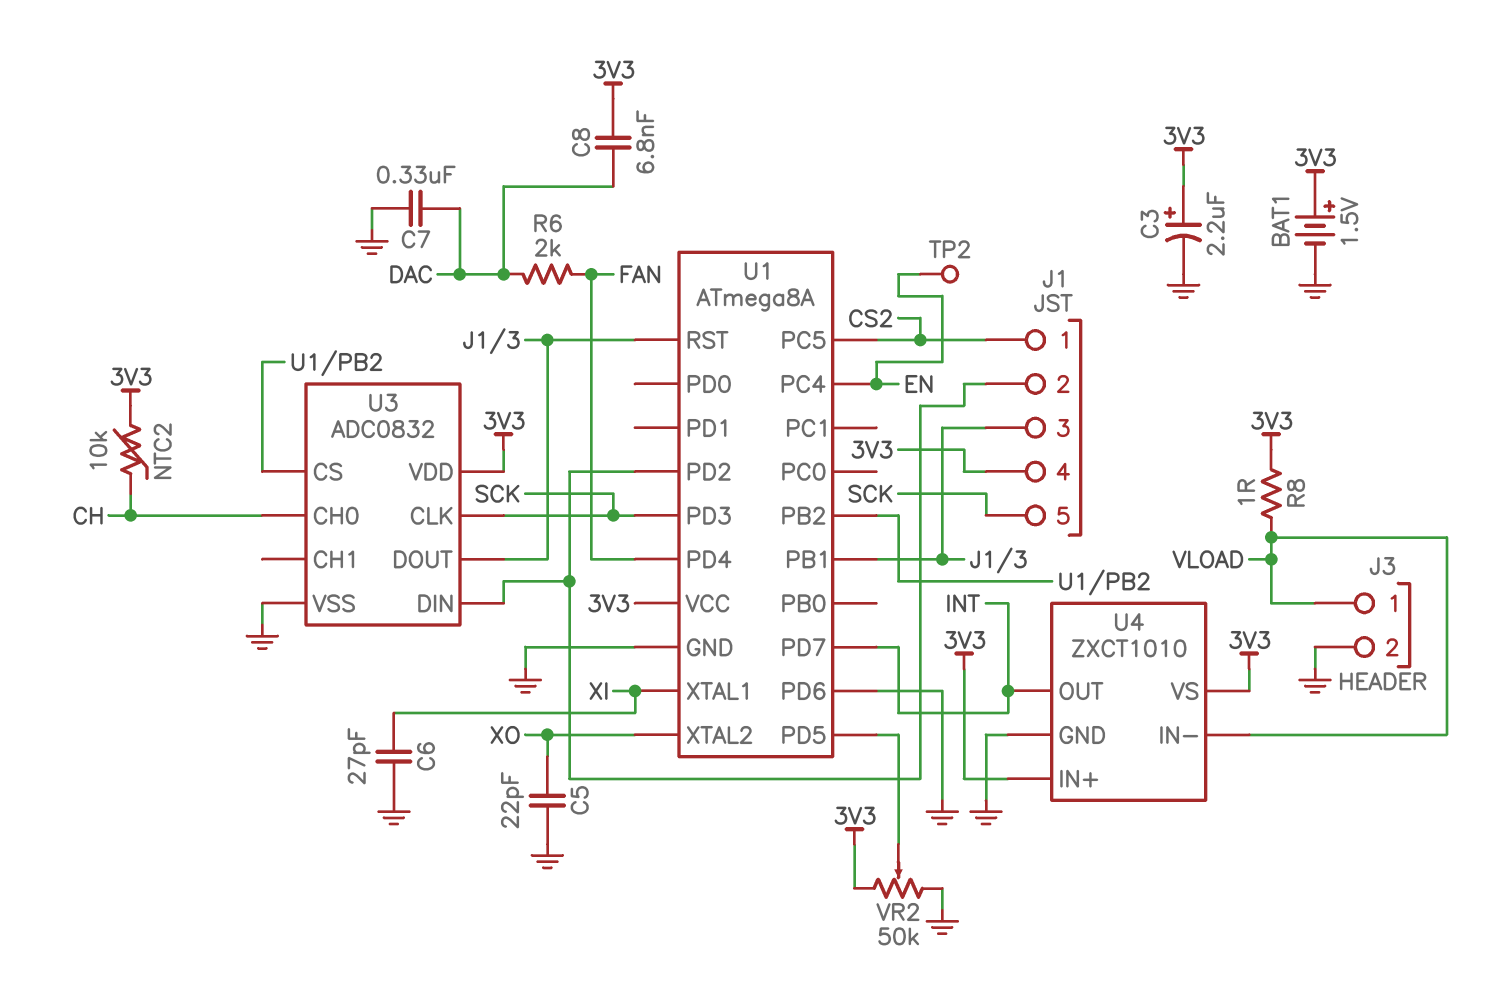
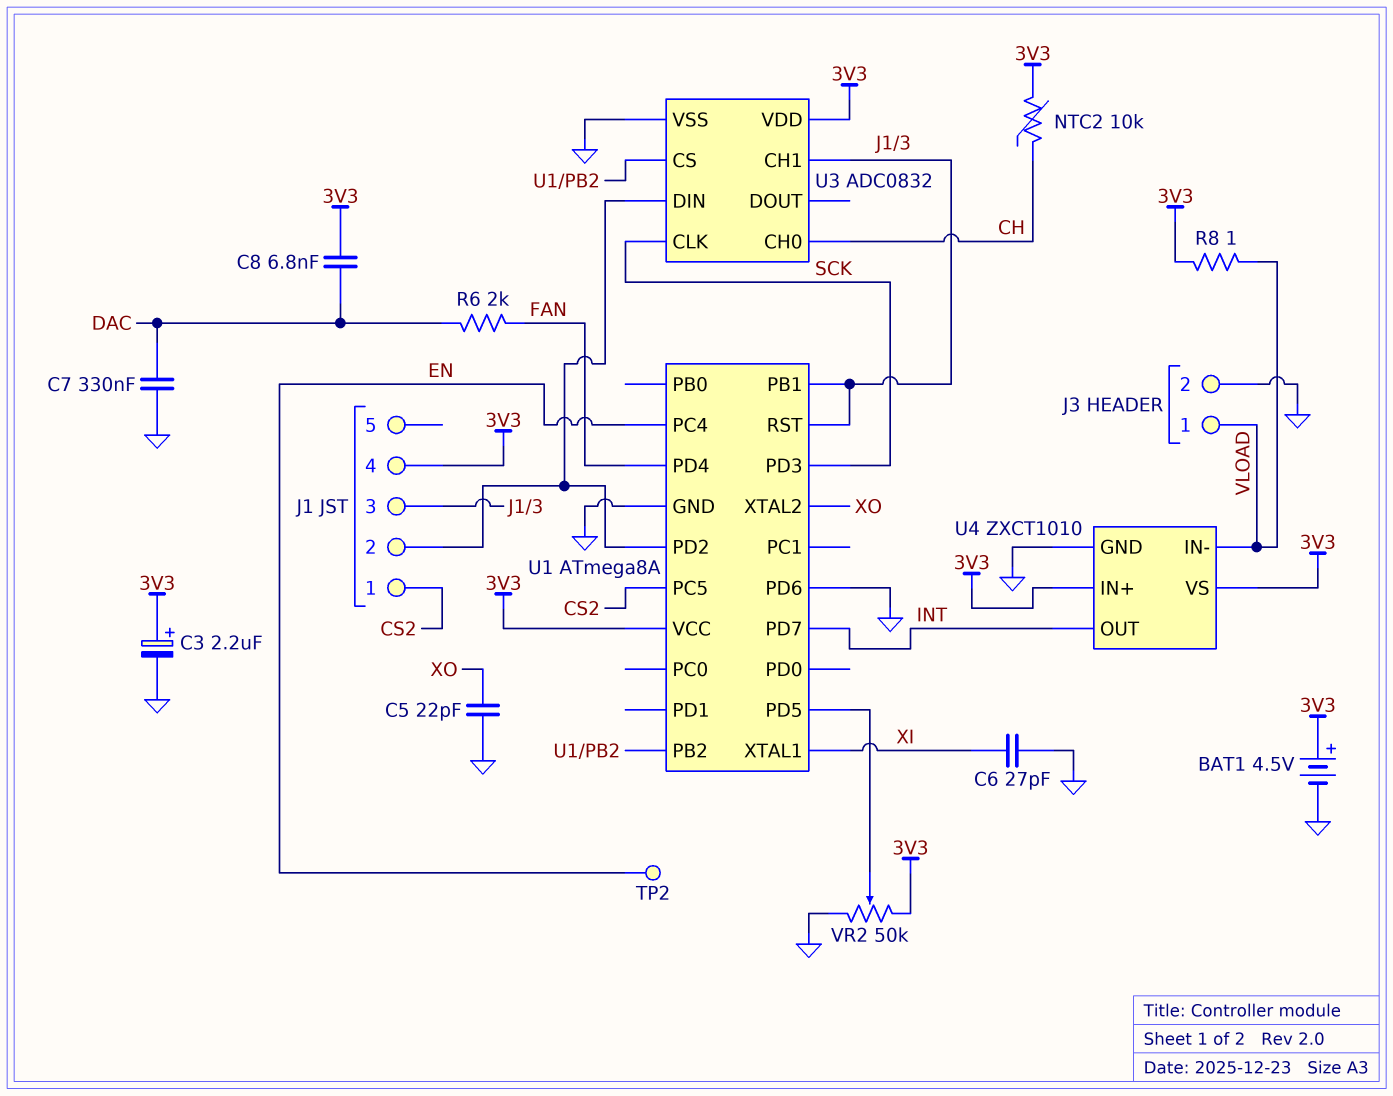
BAT1: 1.5V (plus 3V3, minus GND) -> 4.5V (plus 3V3, minus GND)
J1 pin 5: SCK -> none
U3 pin CH1: none -> J1/3
U3 pin DOUT: J1/3 -> none

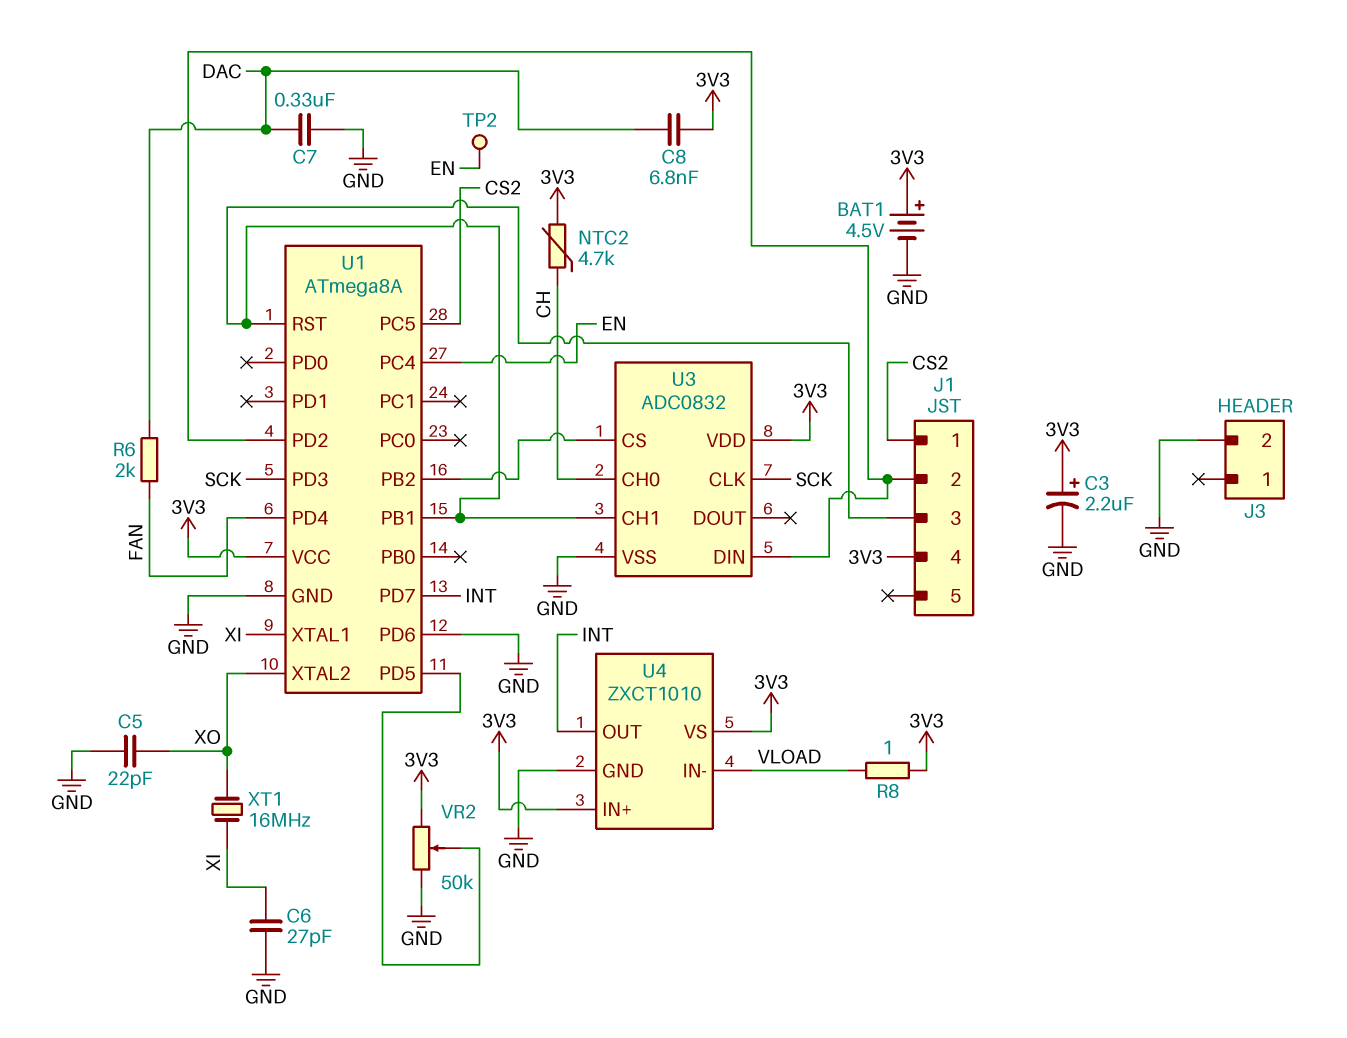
J3 pin 1: VLOAD -> none
NTC2: 10k (3V3, CH) -> 4.7k (3V3, CH)
XT1: none -> 16MHz (XI, XO)

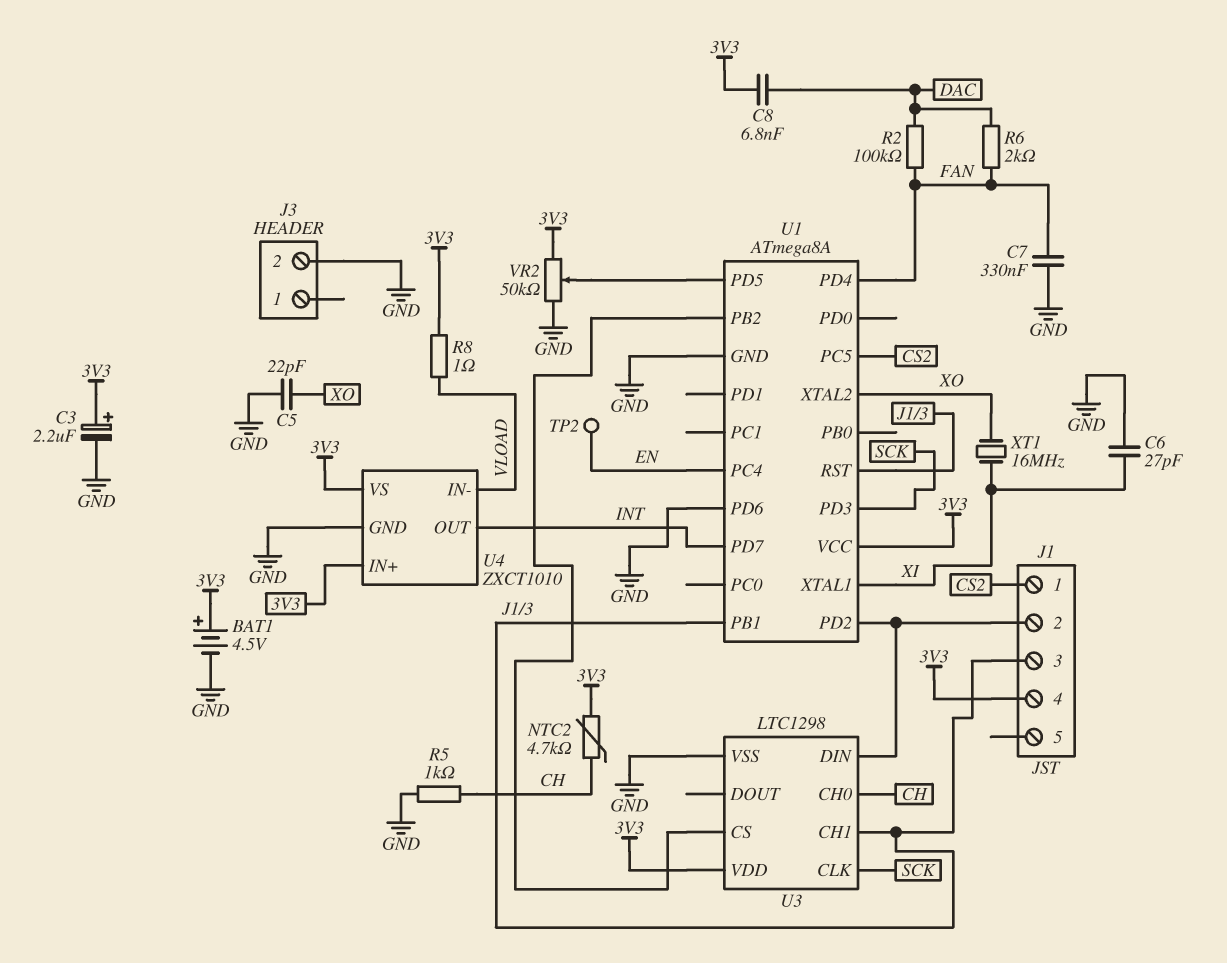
C7: 330nF (DAC, GND) -> 330nF (FAN, GND)
R2: none -> 100k (DAC, FAN)
R5: none -> 1k (CH, GND)
U3: ADC0832 -> LTC1298

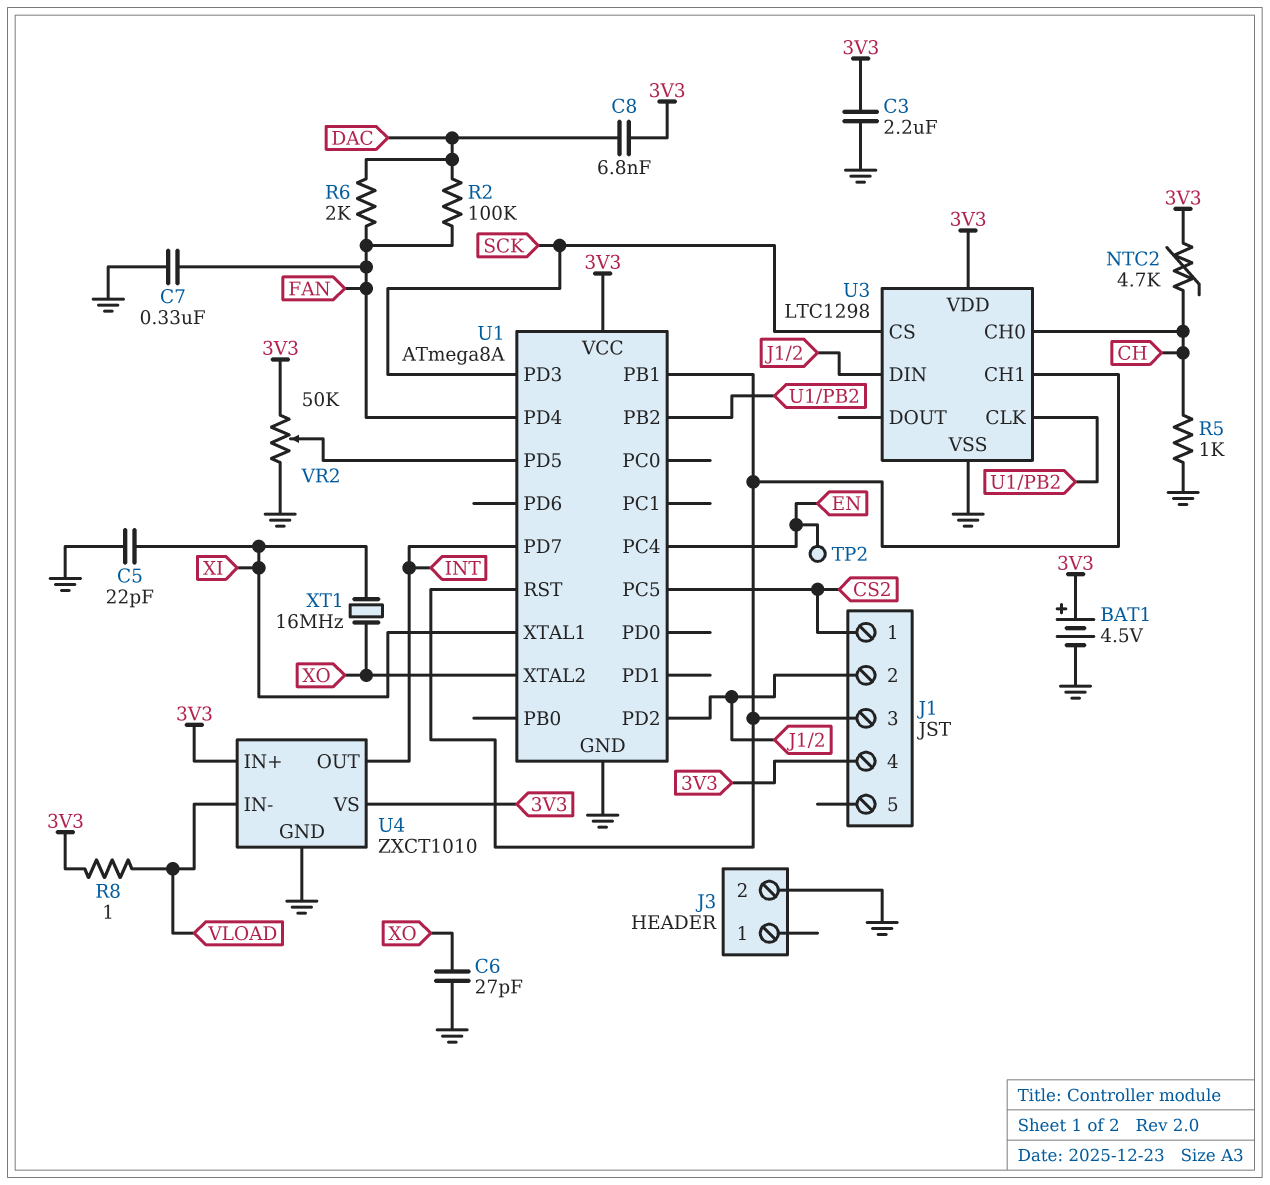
C3: 2.2uF (plus 3V3, minus GND) -> 2.2uF (3V3, GND)
C5: 22pF (GND, XO) -> 22pF (GND, XI)
C6: 27pF (GND, XI) -> 27pF (GND, XO)
U1 pin PD6: GND -> none
U3 pin CLK: SCK -> U1/PB2
U3 pin CS: U1/PB2 -> SCK

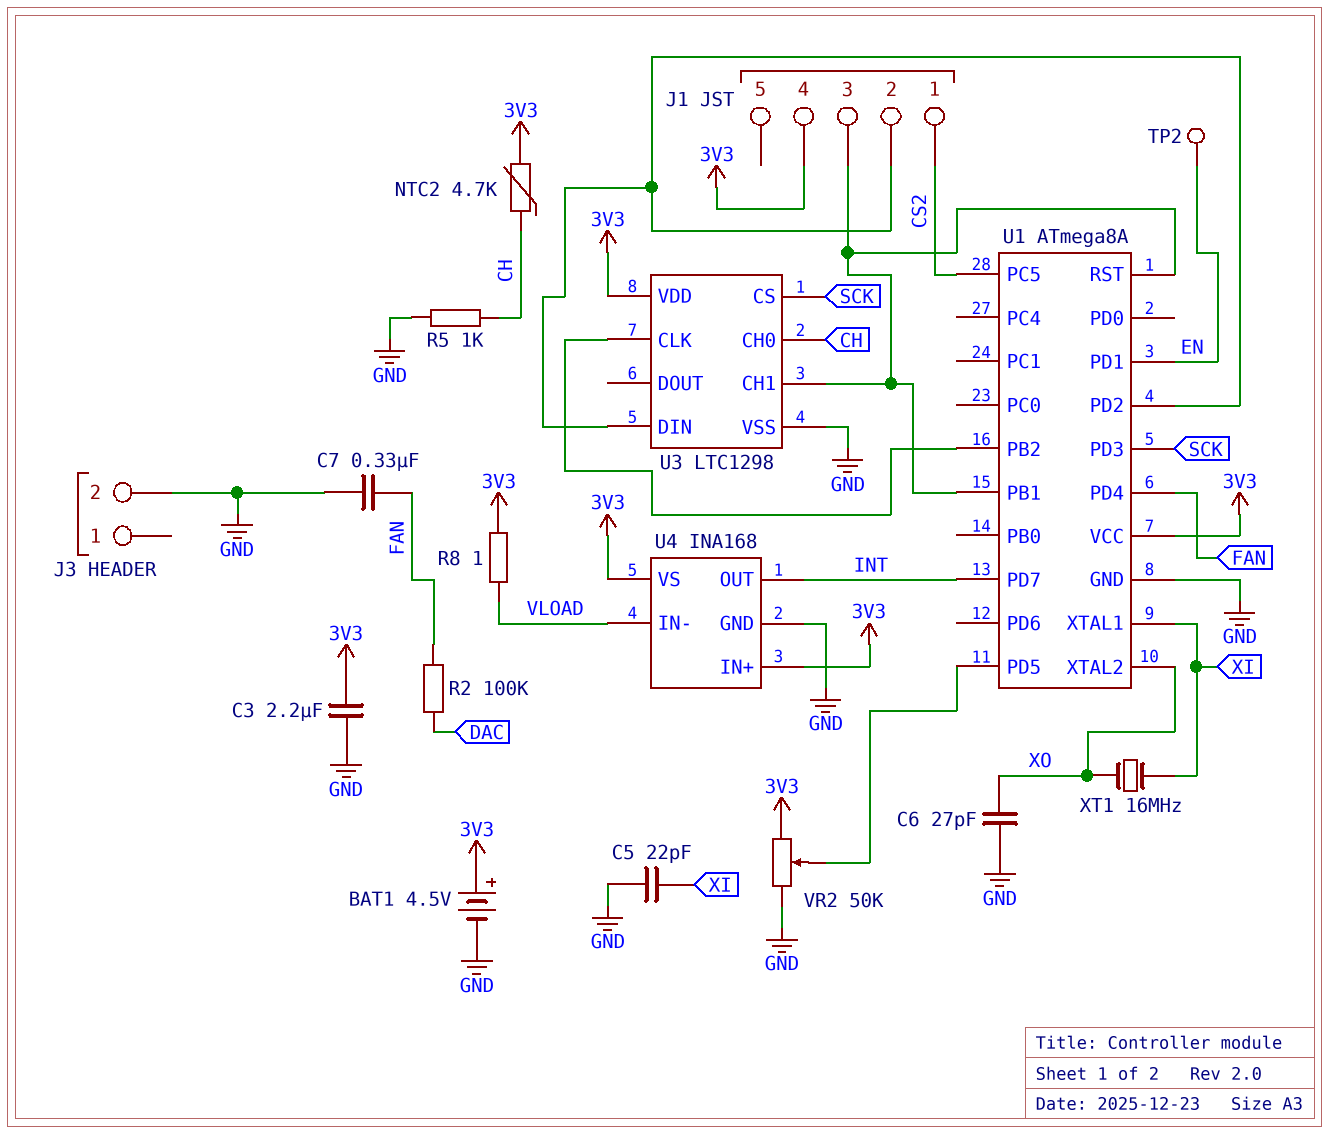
C8: 6.8nF (3V3, DAC) -> none
R6: 2k (DAC, FAN) -> none
U1 pin PC4: EN -> none
U1 pin PD1: none -> EN
U4: ZXCT1010 -> INA168

